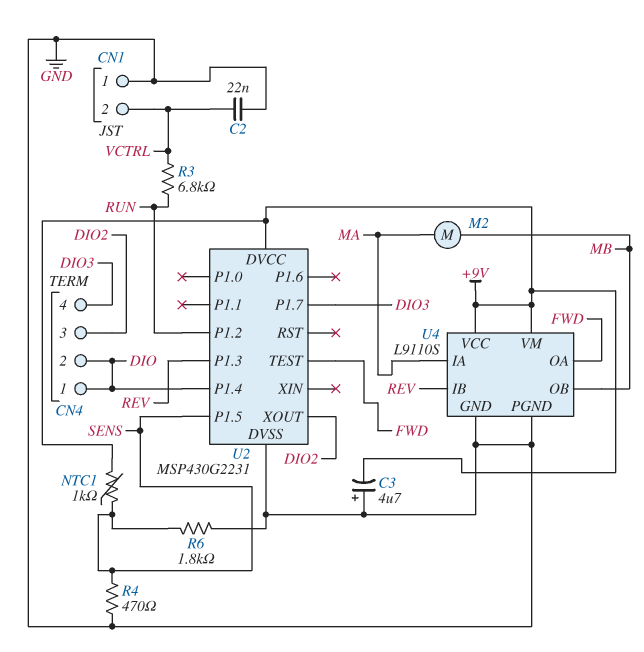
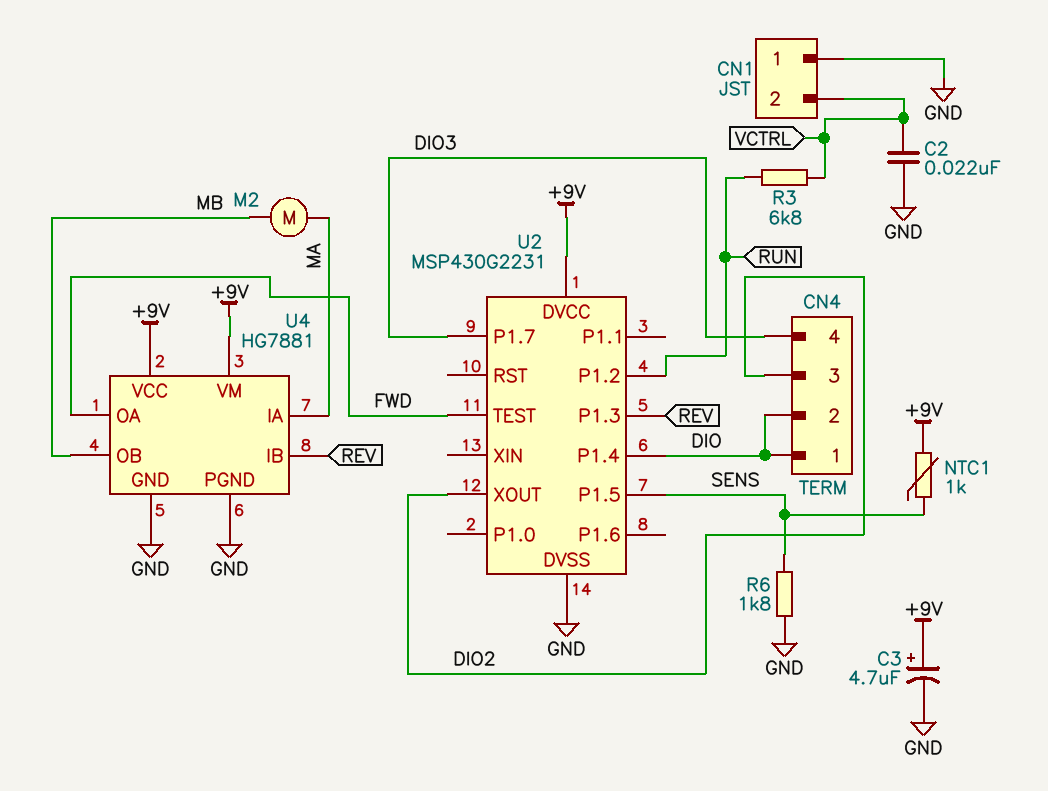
C3: 4.7uF (plus GND, minus +9V) -> 4.7uF (plus +9V, minus GND)
R4: 470 (GND, SENS) -> none
U4: L9110S -> HG7881

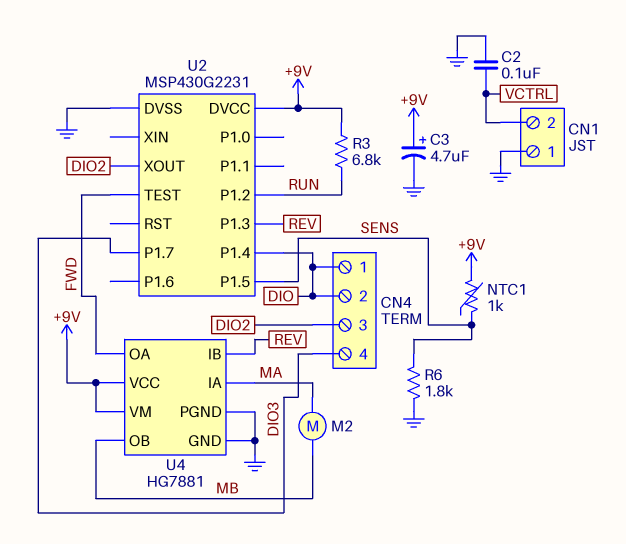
C2: 22nF (GND, VCTRL) -> 100nF (GND, VCTRL)
R3: 6.8k (RUN, VCTRL) -> 6.8k (+9V, RUN)

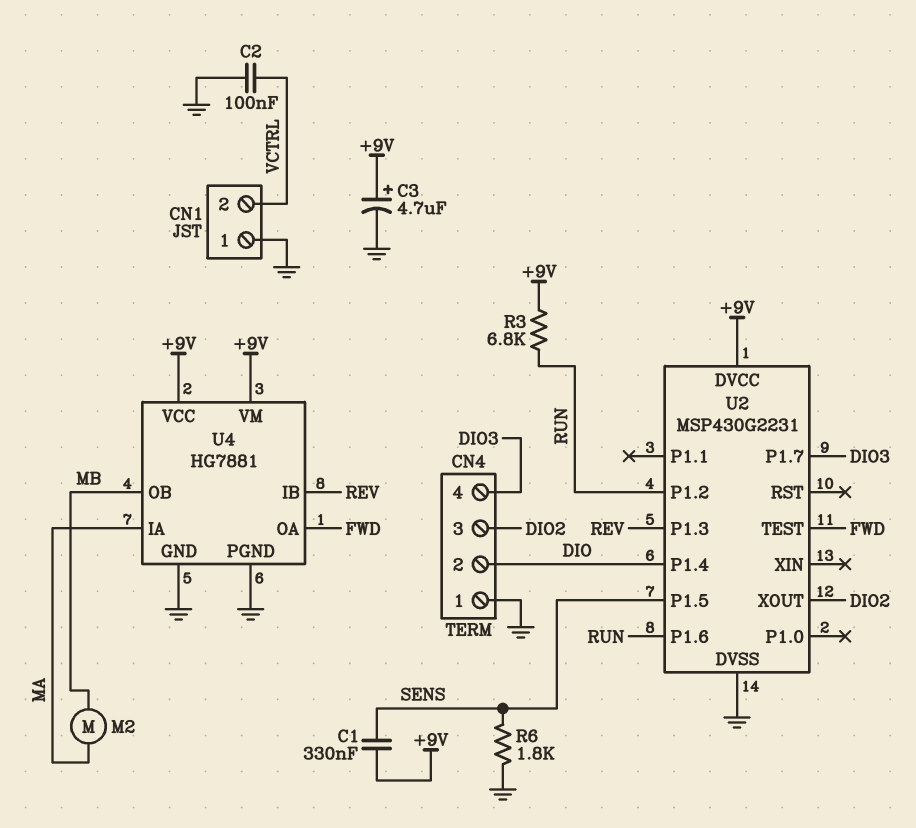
C1: none -> 330nF (+9V, SENS)
CN4 pin 1: DIO -> GND
NTC1: 1k (+9V, SENS) -> none
U2 pin P1.6: none -> RUN

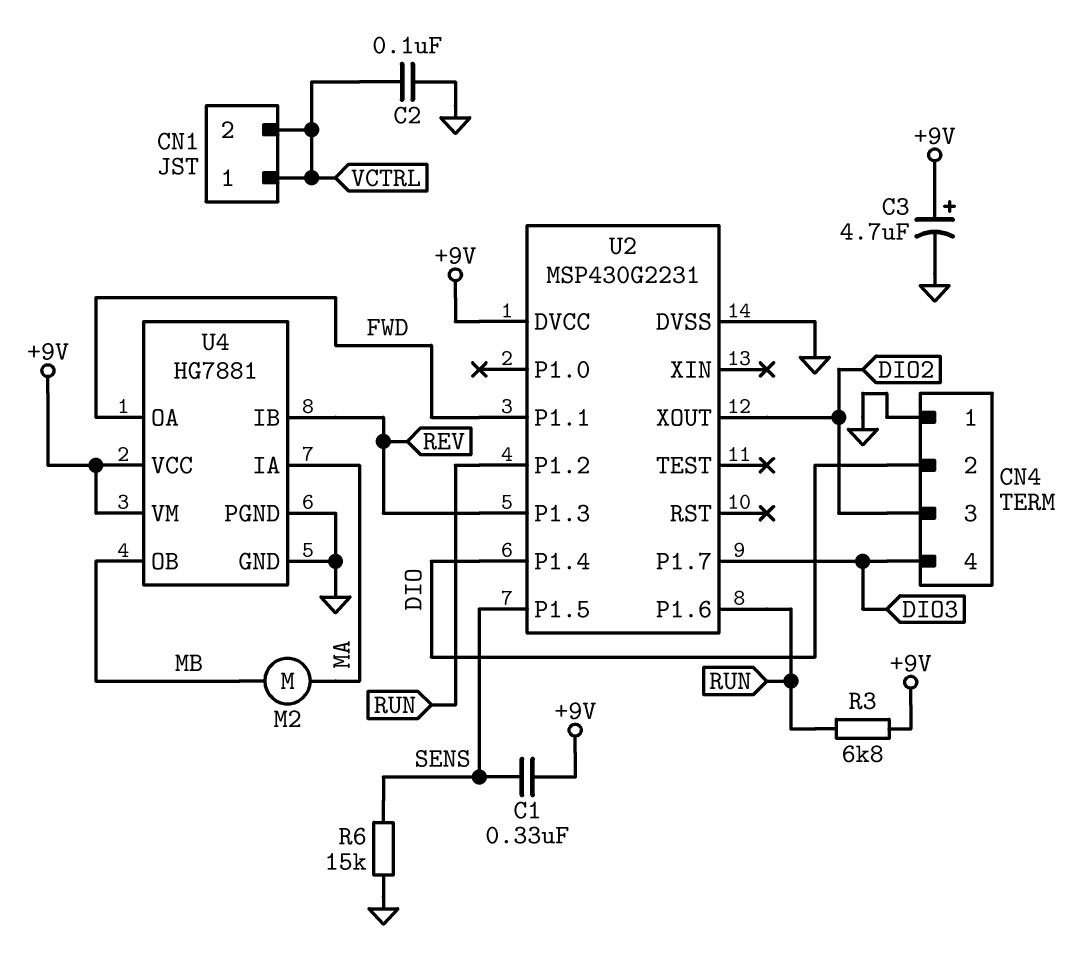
CN1 pin 1: GND -> VCTRL
R6: 1.8k (GND, SENS) -> 15k (GND, SENS)
U2 pin P1.1: none -> FWD
U2 pin TEST: FWD -> none

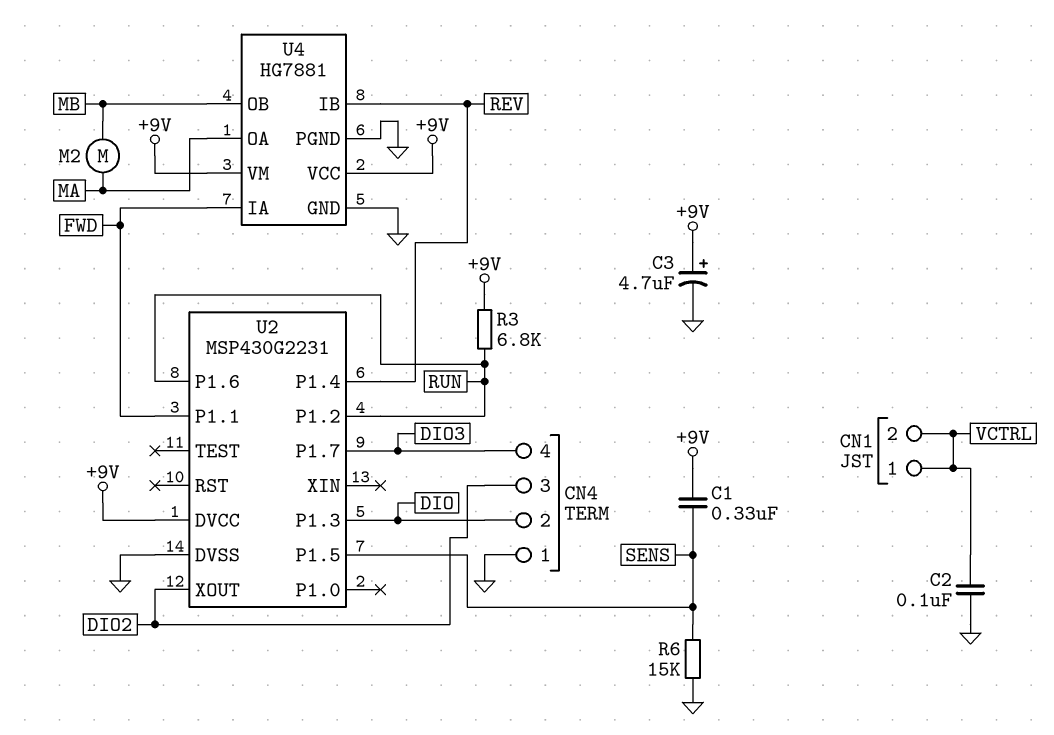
U2 pin P1.3: REV -> DIO
U2 pin P1.4: DIO -> REV
U4 pin IA: MA -> FWD
U4 pin OA: FWD -> MA

